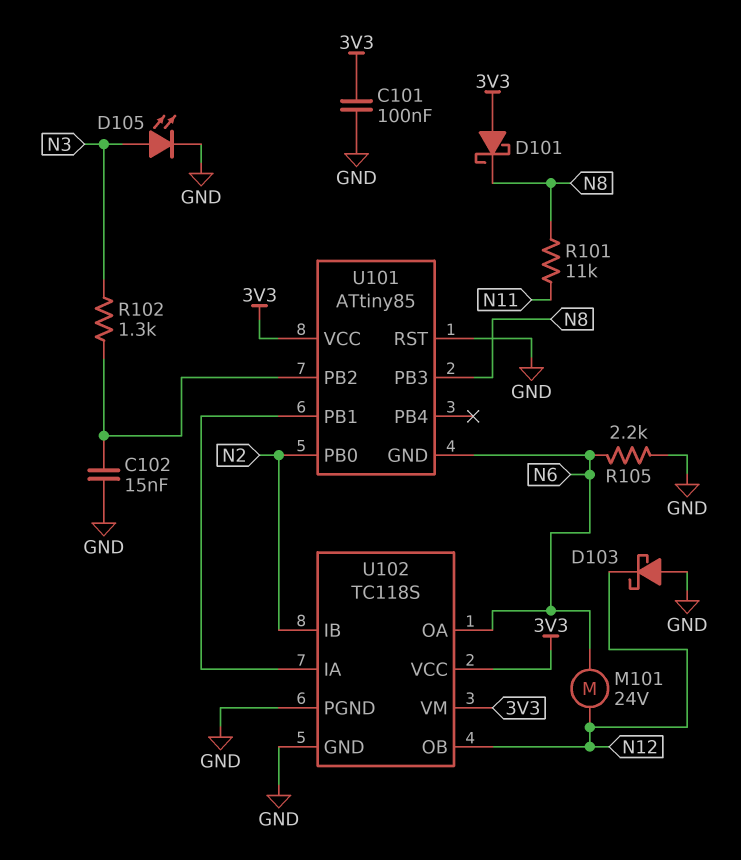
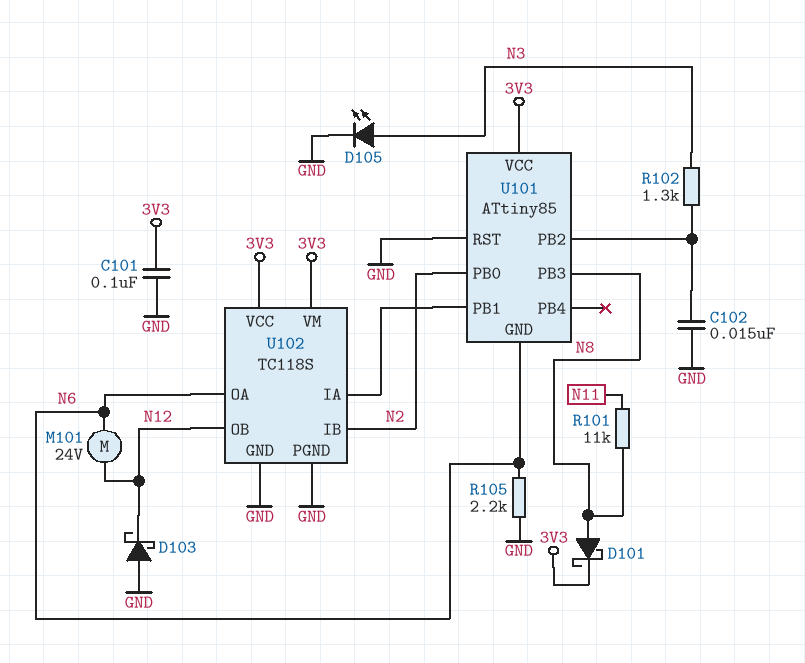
D101: schottky (A 3V3, K N8) -> schottky (A N8, K 3V3)

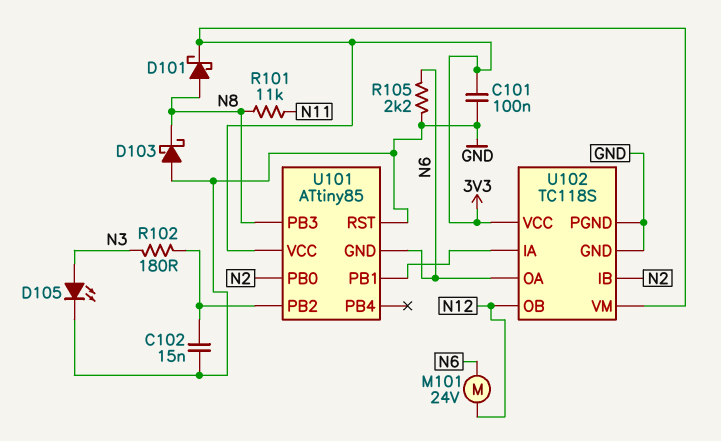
D103: schottky (A GND, K N12) -> schottky (A GND, K N8)
R102: 1.3k (N3, U101/PB2) -> 180 (N3, U101/PB2)

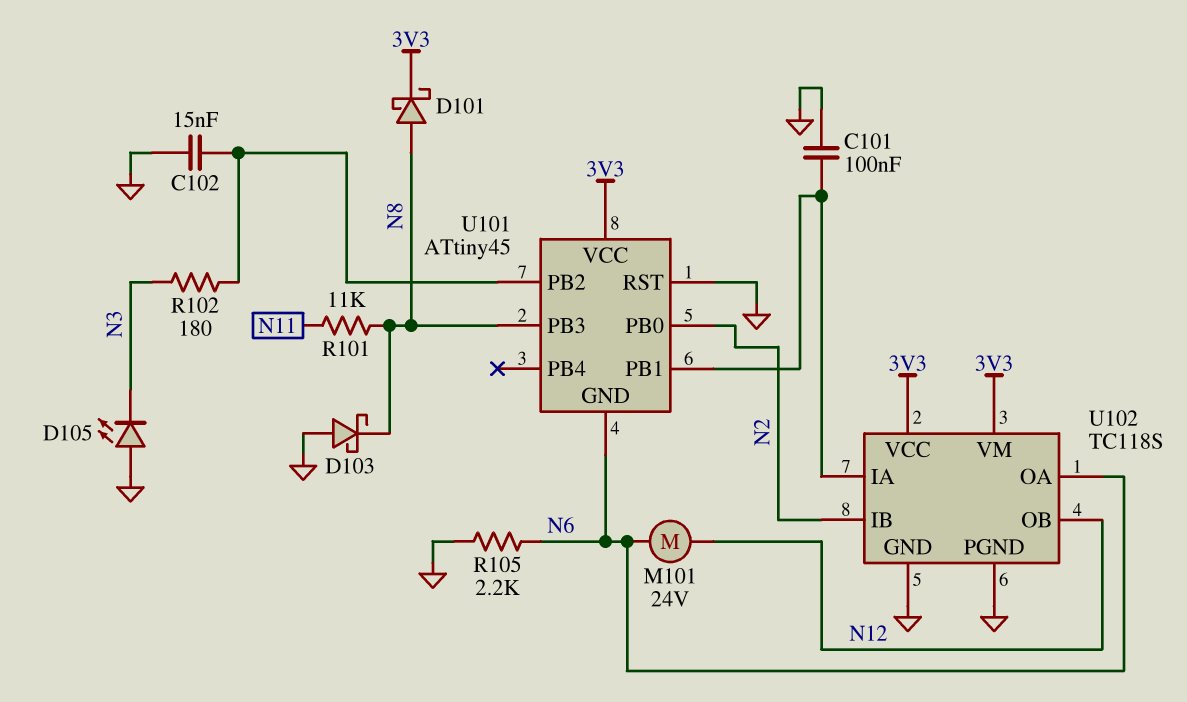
C101: 100nF (3V3, GND) -> 100nF (GND, U101/PB1)
D105: LED (A N3, K GND) -> LED (A GND, K N3)
U101: ATtiny85 -> ATtiny45

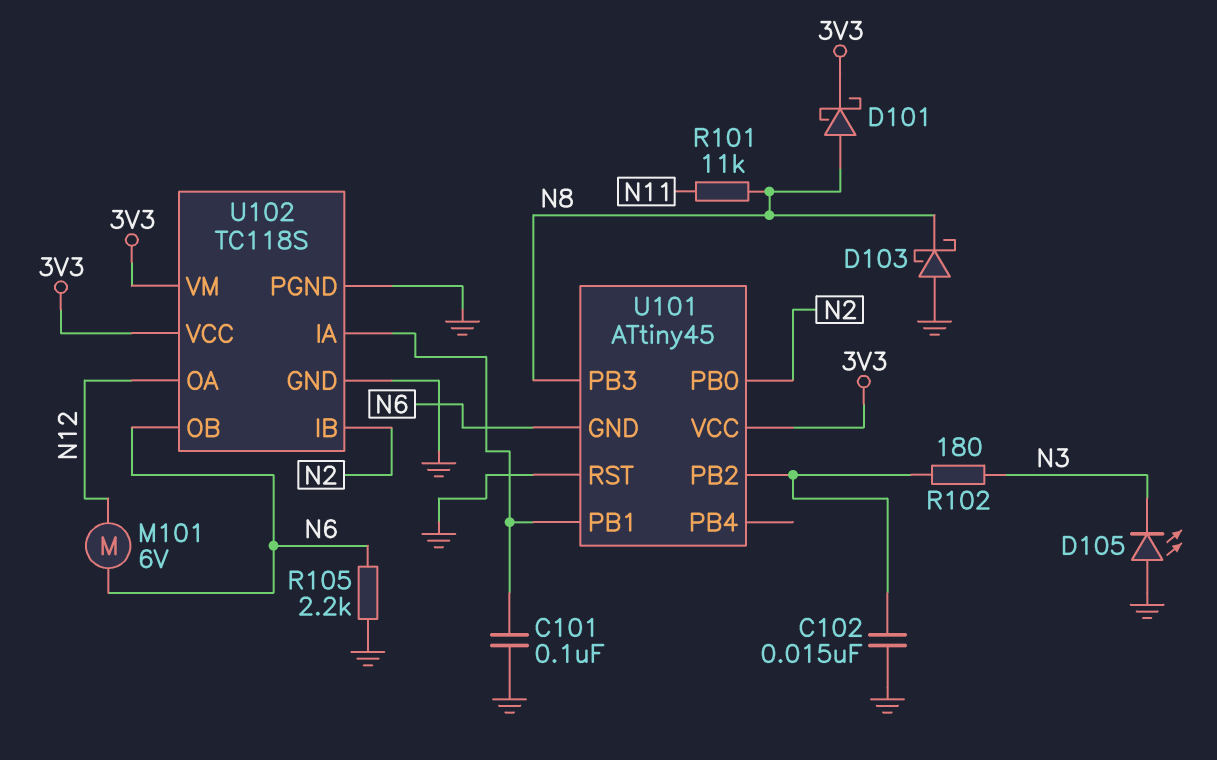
M101: motor 24V (N6, N12) -> motor 6V (N6, N12)
U102 pin OA: N6 -> N12
U102 pin OB: N12 -> N6

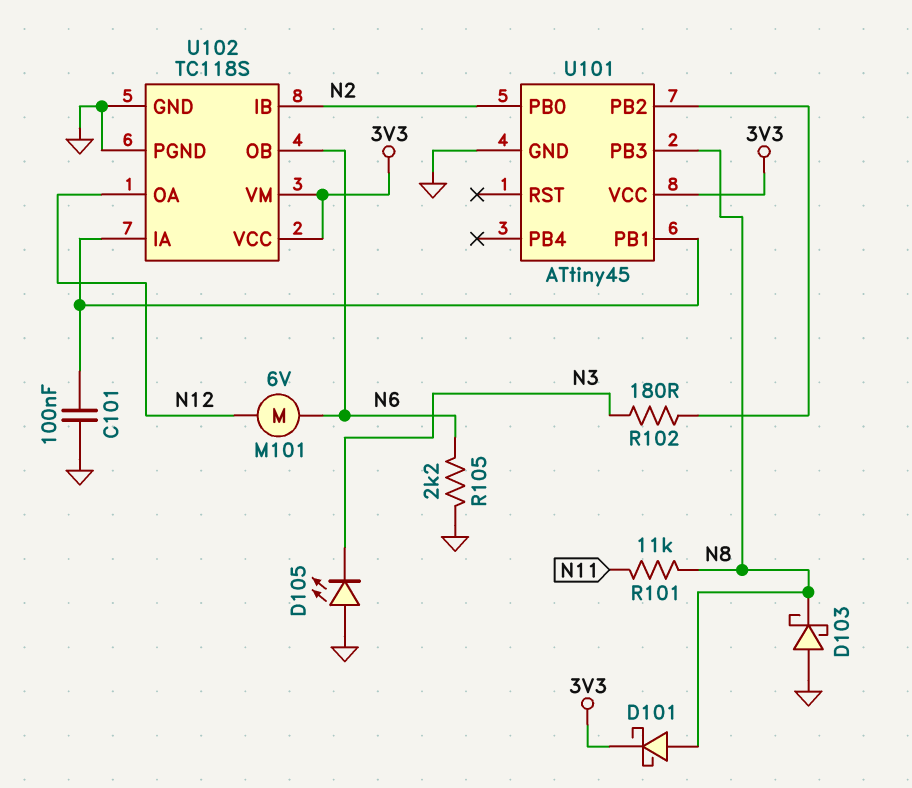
C102: 15nF (GND, U101/PB2) -> none
U101 pin GND: N6 -> GND
U101 pin RST: GND -> none

